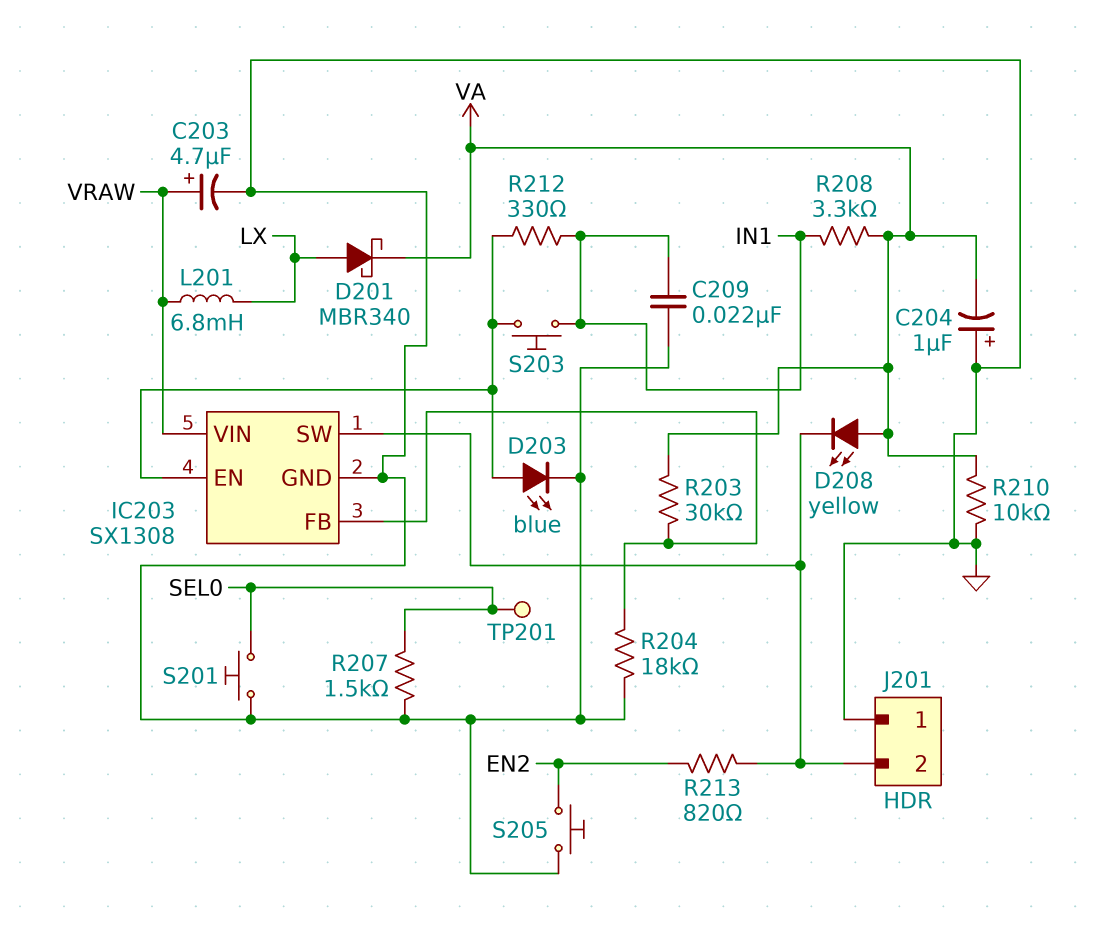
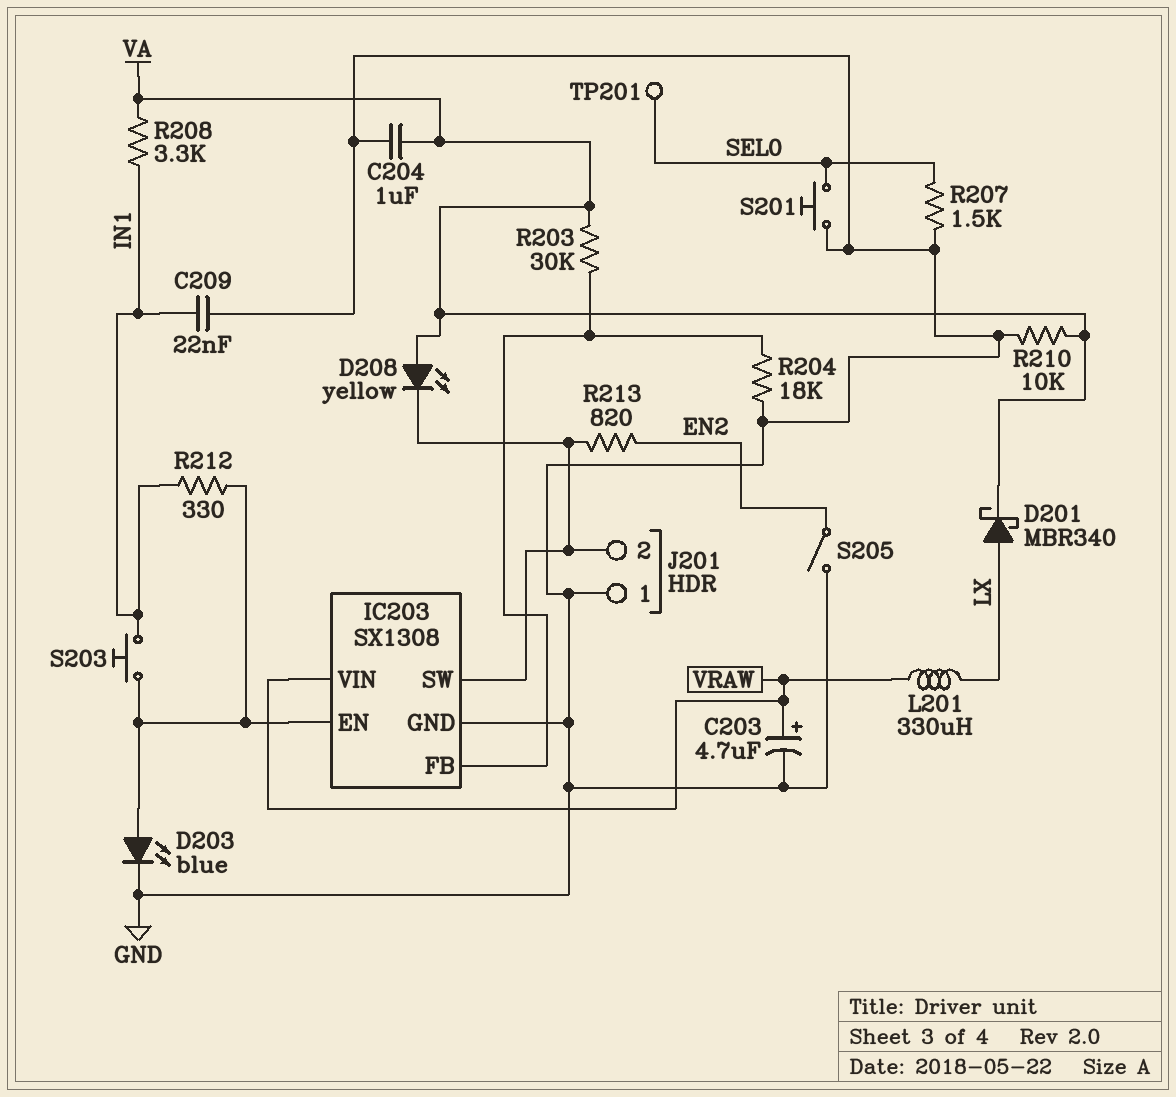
C204: 1uF (plus GND, minus VA) -> 1uF (GND, VA)
L201: 6.8mH (LX, VRAW) -> 330uH (LX, VRAW)
S205: button (EN2, GND) -> switch (EN2, GND)

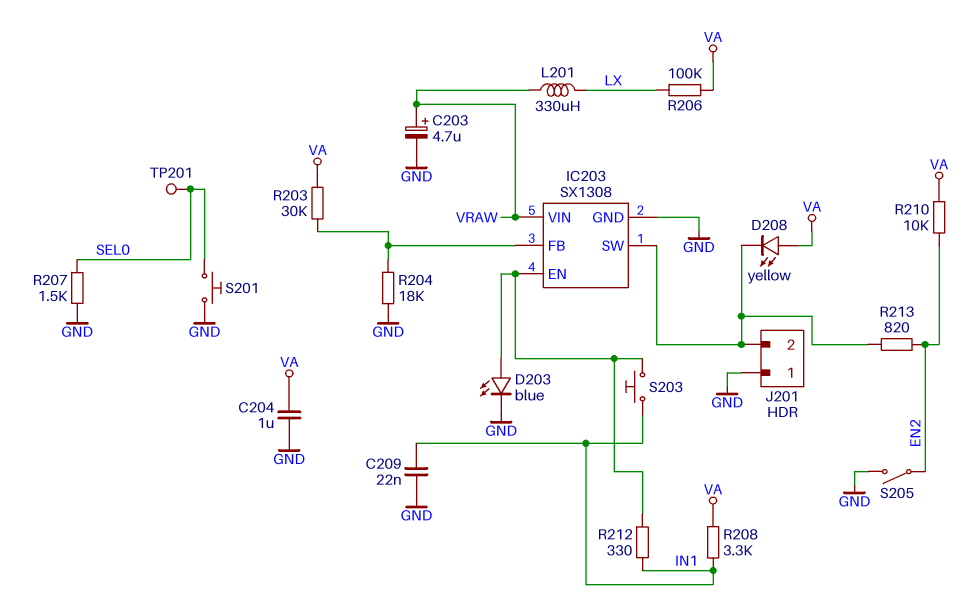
D201: schottky MBR340 (A LX, K VA) -> none
R206: none -> 100k (LX, VA)
R210: 10k (GND, VA) -> 10k (EN2, VA)

